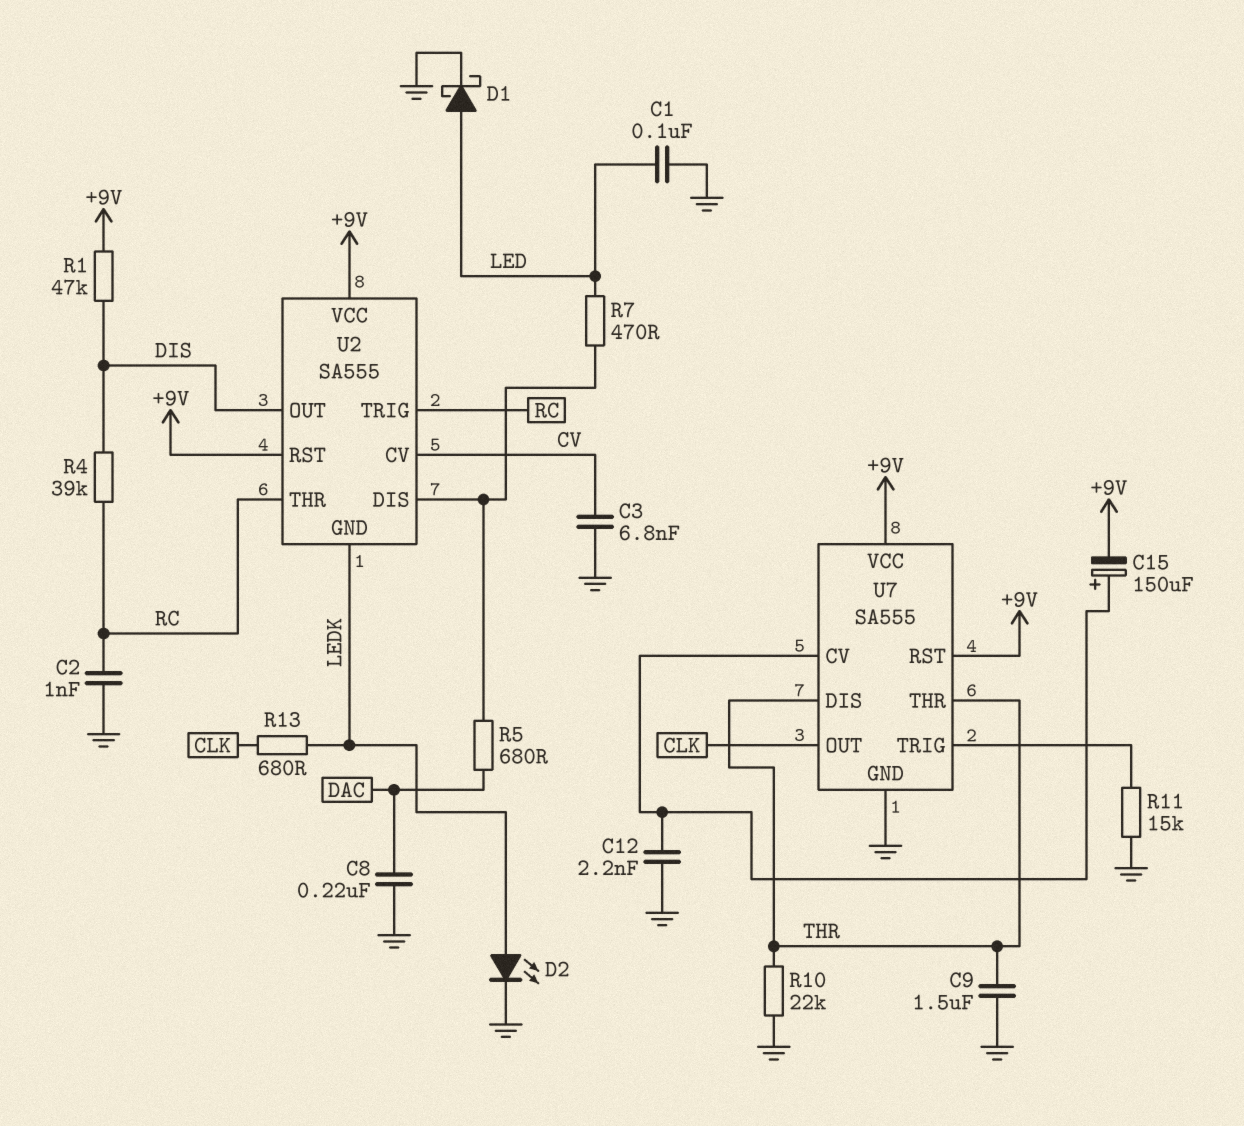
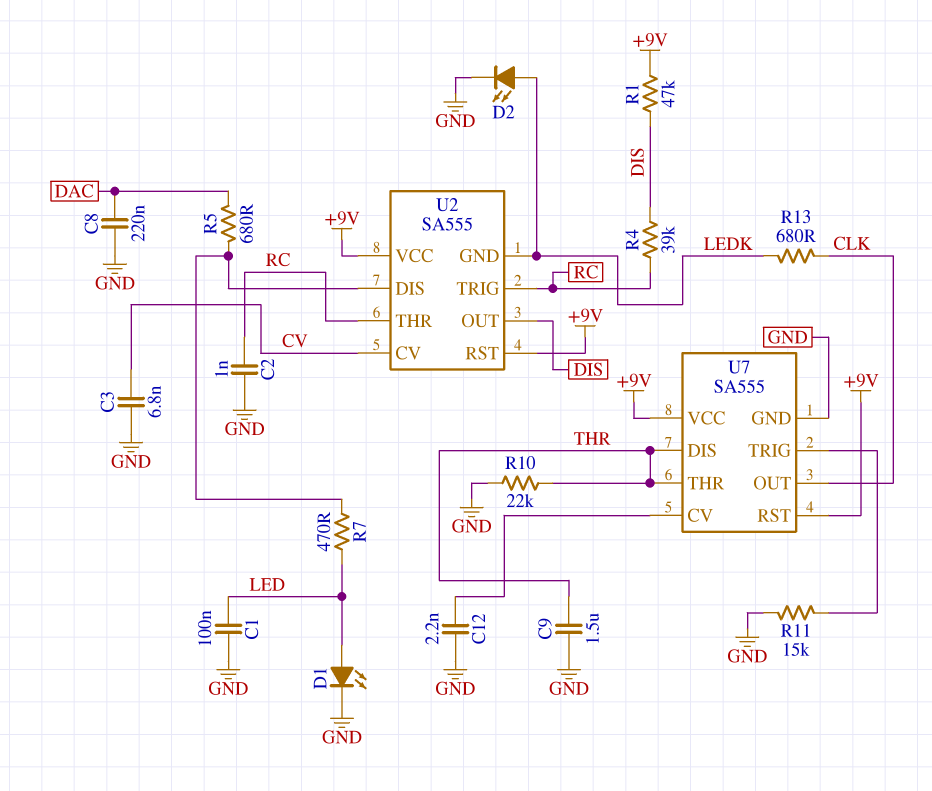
C15: 150uF (plus U7/CV, minus +9V) -> none
D1: schottky (A LED, K GND) -> LED (A LED, K GND)

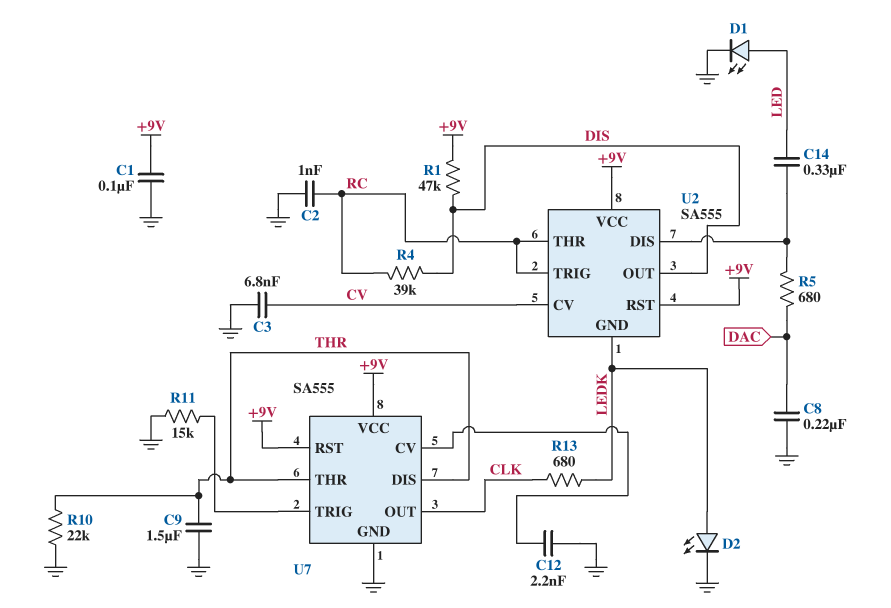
C1: 100nF (GND, LED) -> 100nF (+9V, GND)
C14: none -> 330nF (LED, U2/DIS)
R7: 470 (LED, U2/DIS) -> none

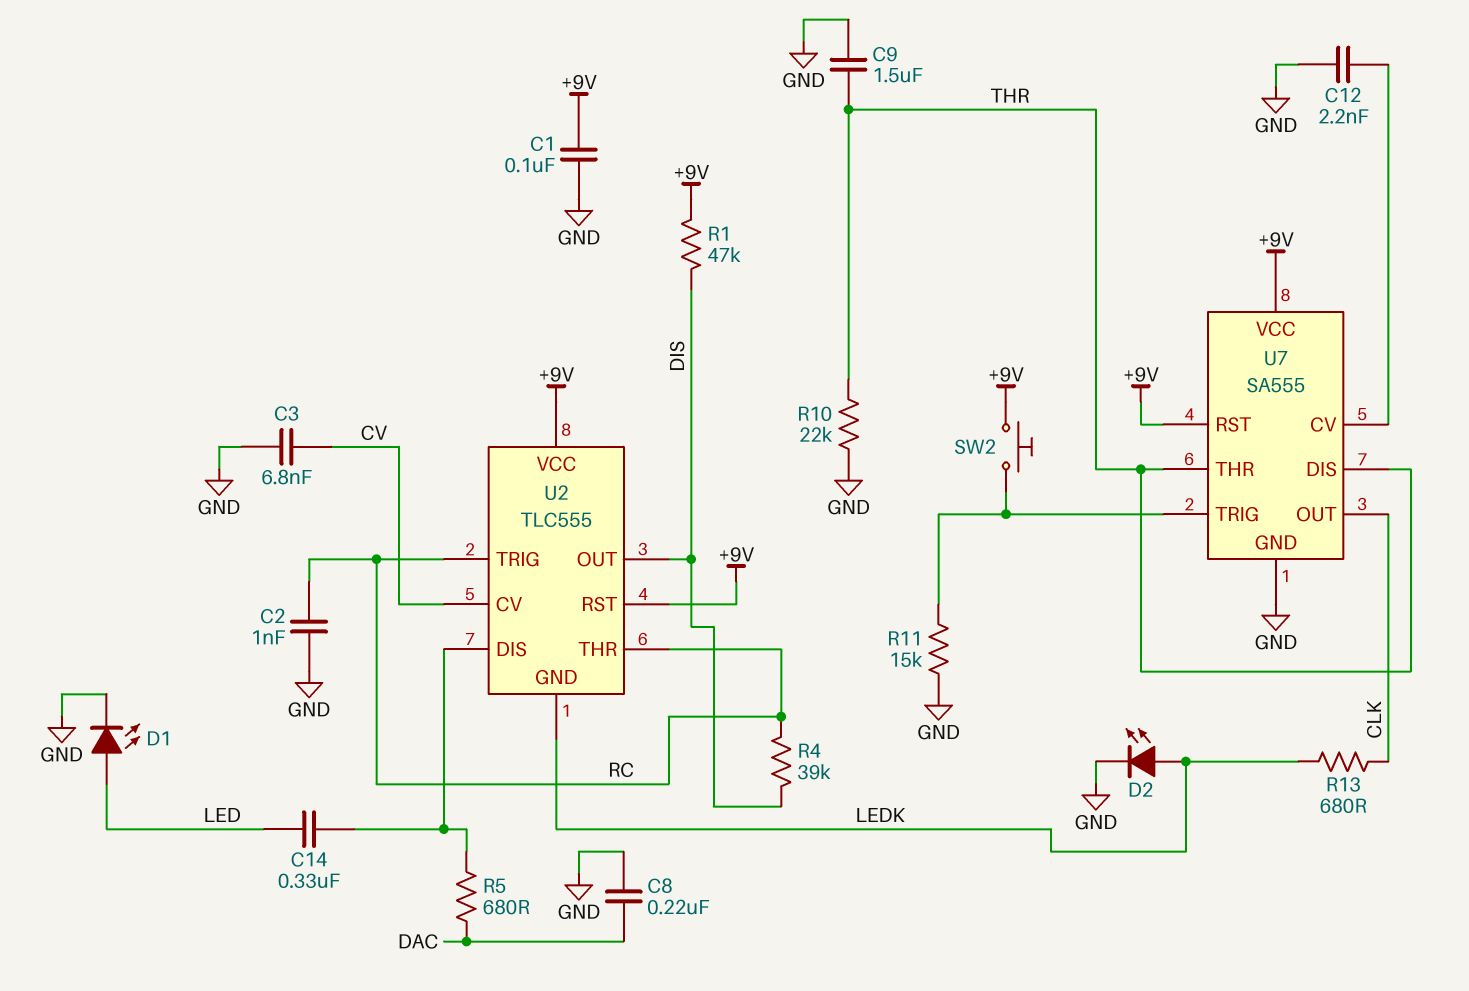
SW2: none -> button (+9V, U7/TRIG)
U2: SA555 -> TLC555

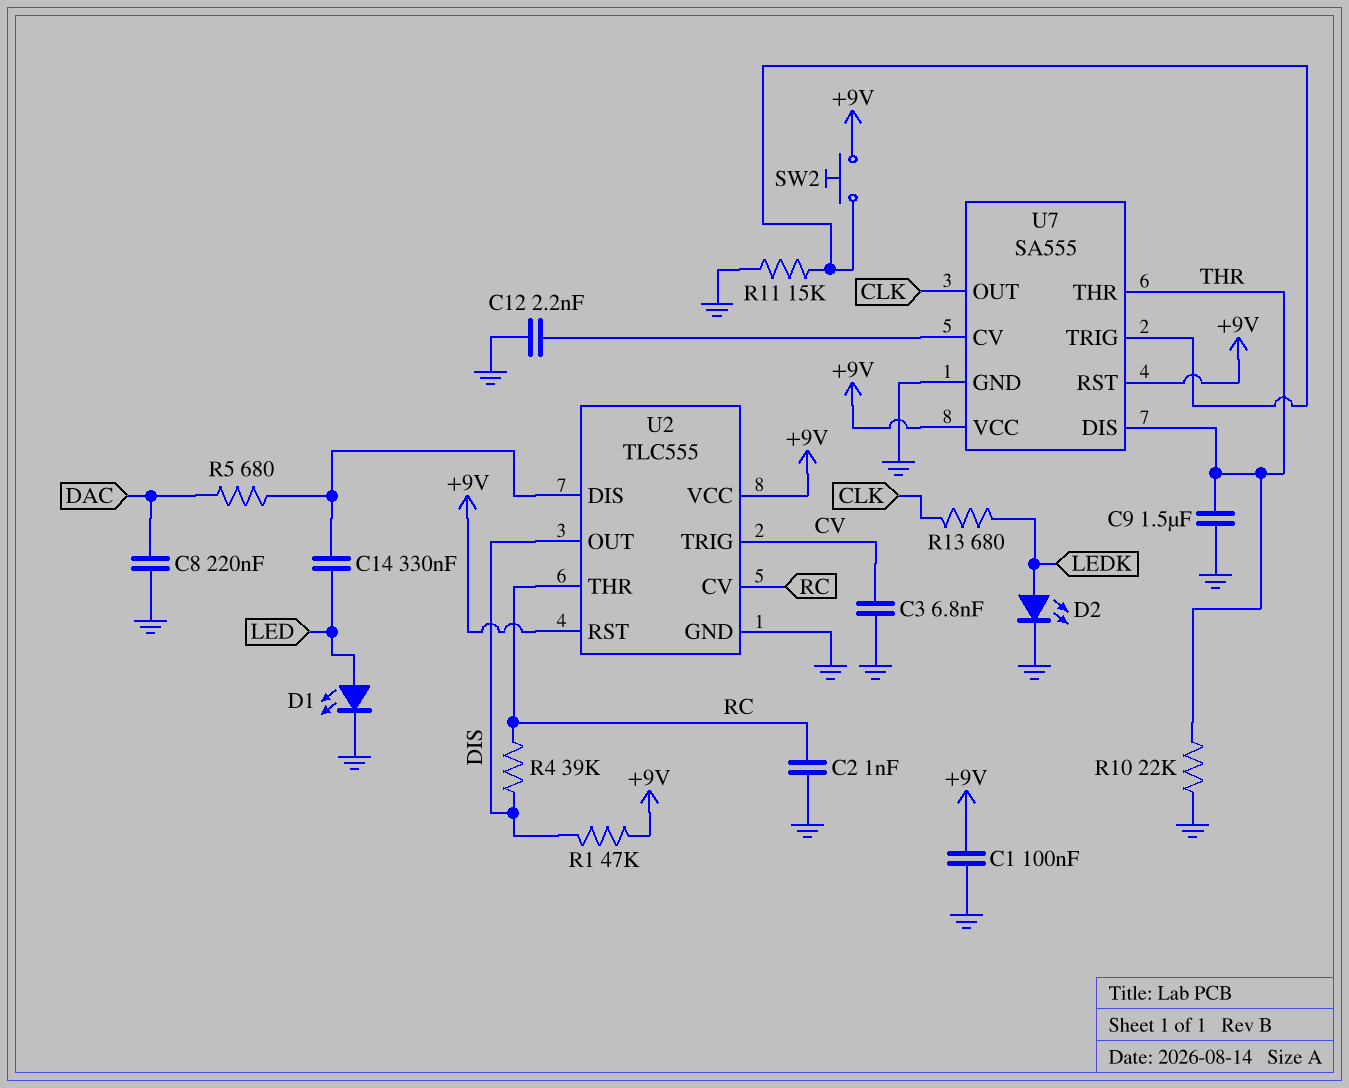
U2 pin CV: CV -> RC
U2 pin GND: LEDK -> GND
U2 pin TRIG: RC -> CV

